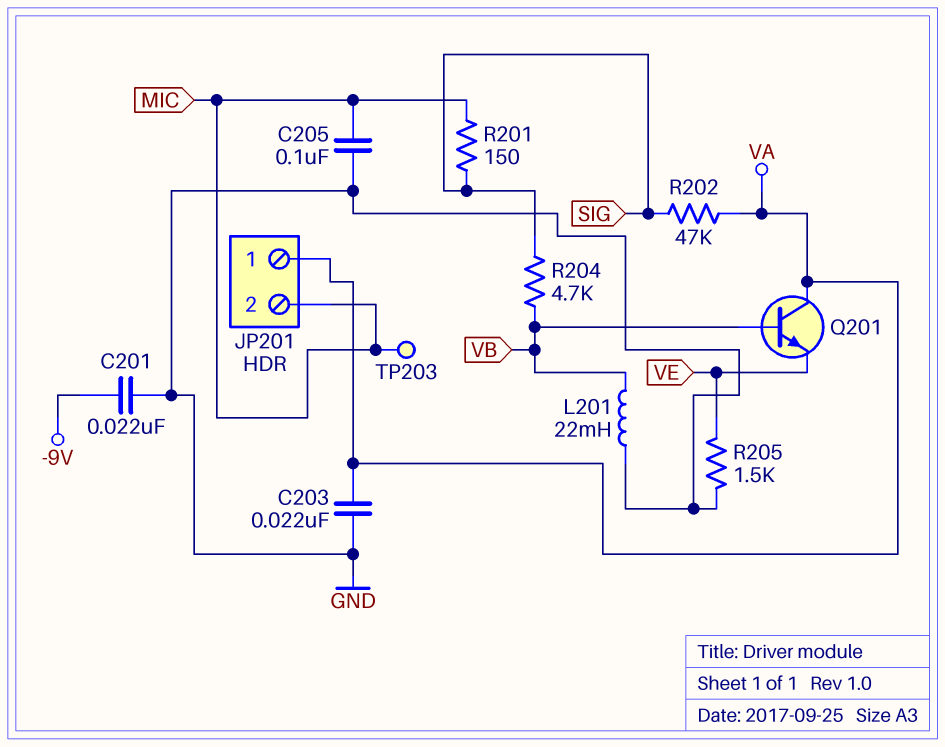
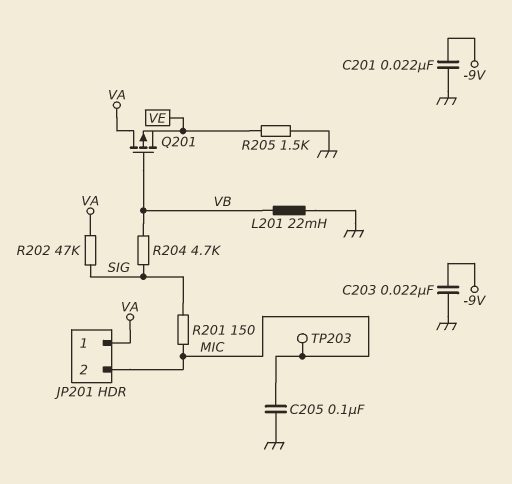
C203: 22nF (GND, VA) -> 22nF (-9V, GND)
Q201: NPN (B VB, C VA, E VE) -> PMOS (G VB, D VA, S VE)

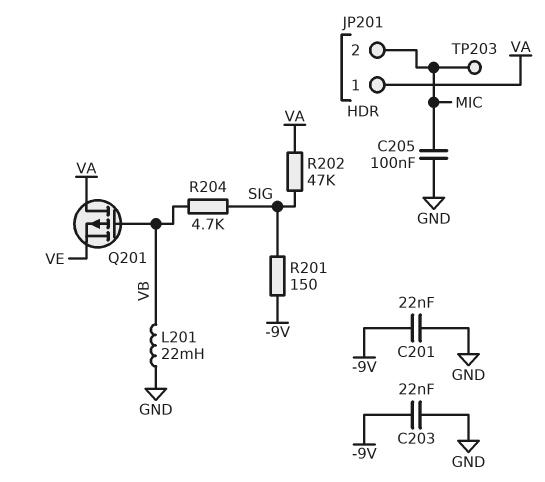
R201: 150 (MIC, SIG) -> 150 (-9V, SIG)
R205: 1.5k (GND, VE) -> none

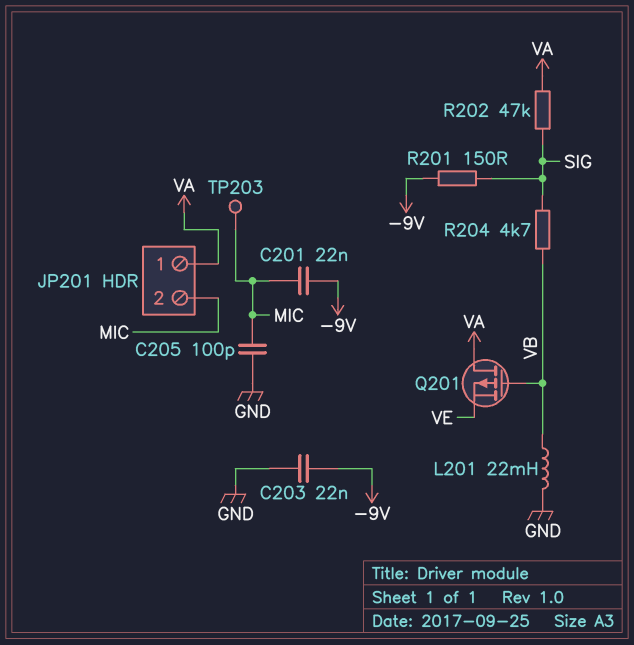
C201: 22nF (-9V, GND) -> 22nF (-9V, MIC)
C205: 100nF (GND, MIC) -> 100pF (GND, MIC)

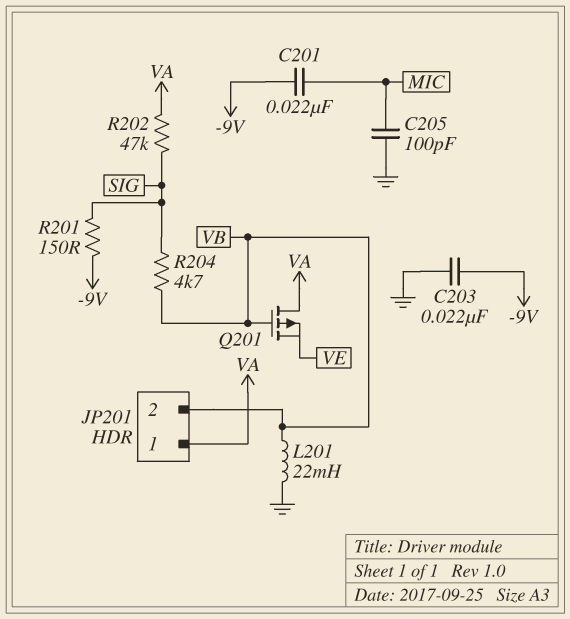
JP201 pin 2: MIC -> VB
TP203: test point (MIC) -> none

